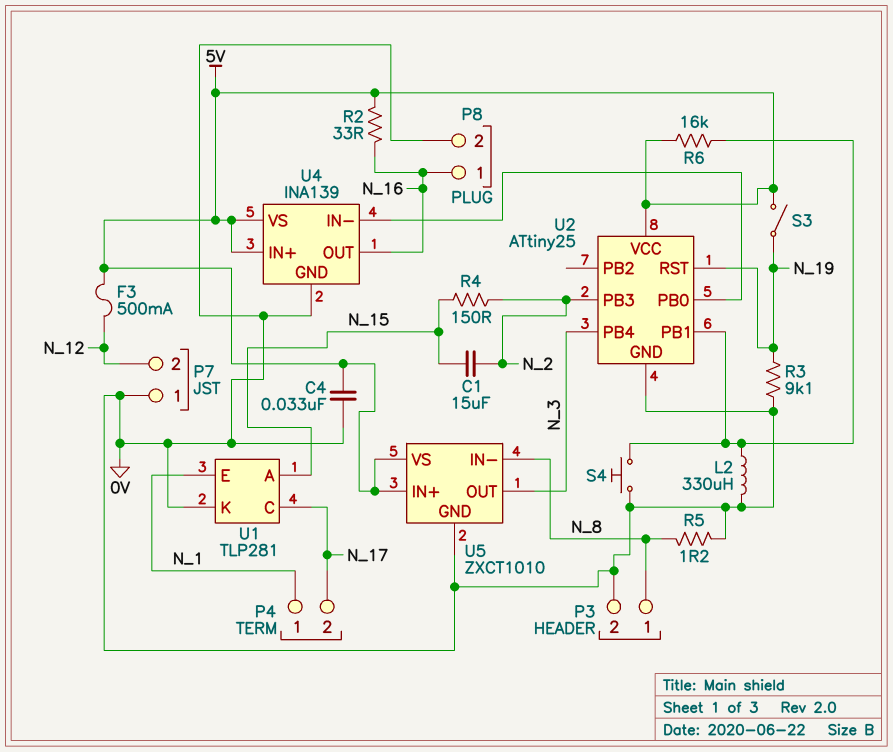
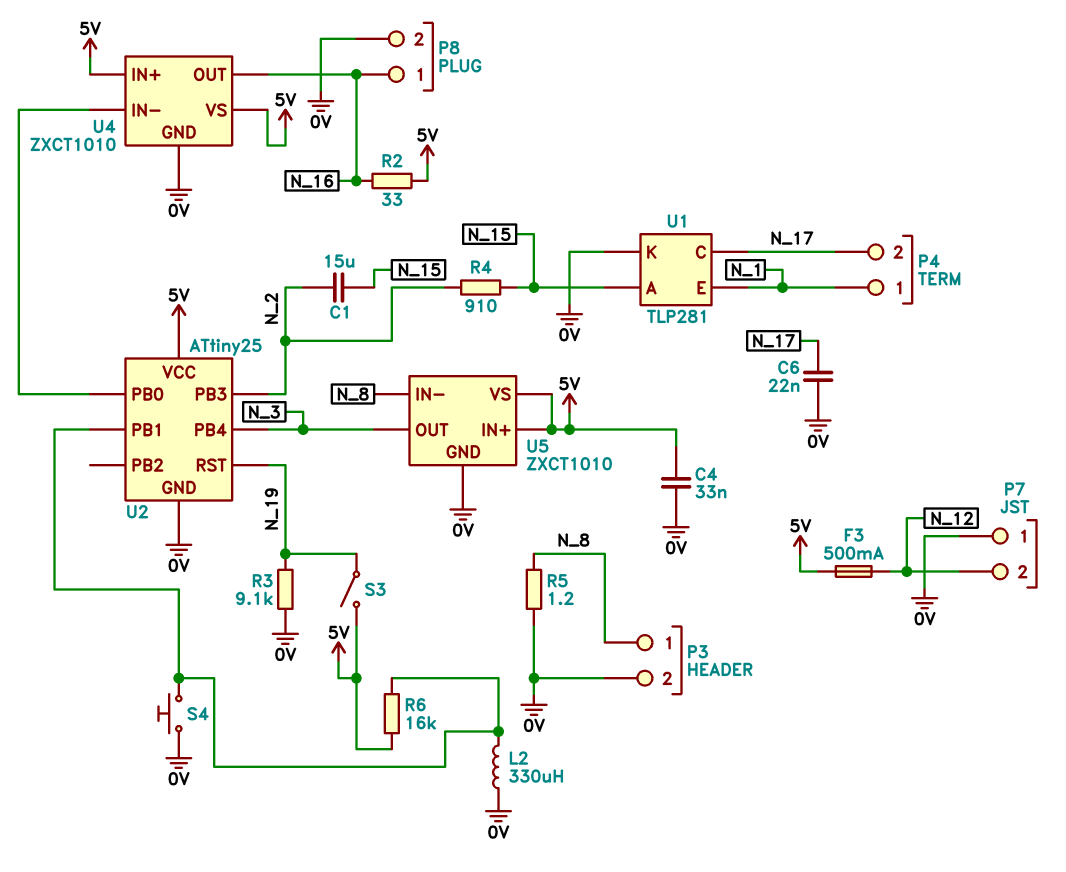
C6: none -> 22nF (0V, N_17)
R4: 150 (N_2, N_15) -> 910 (N_2, N_15)
U4: INA139 -> ZXCT1010

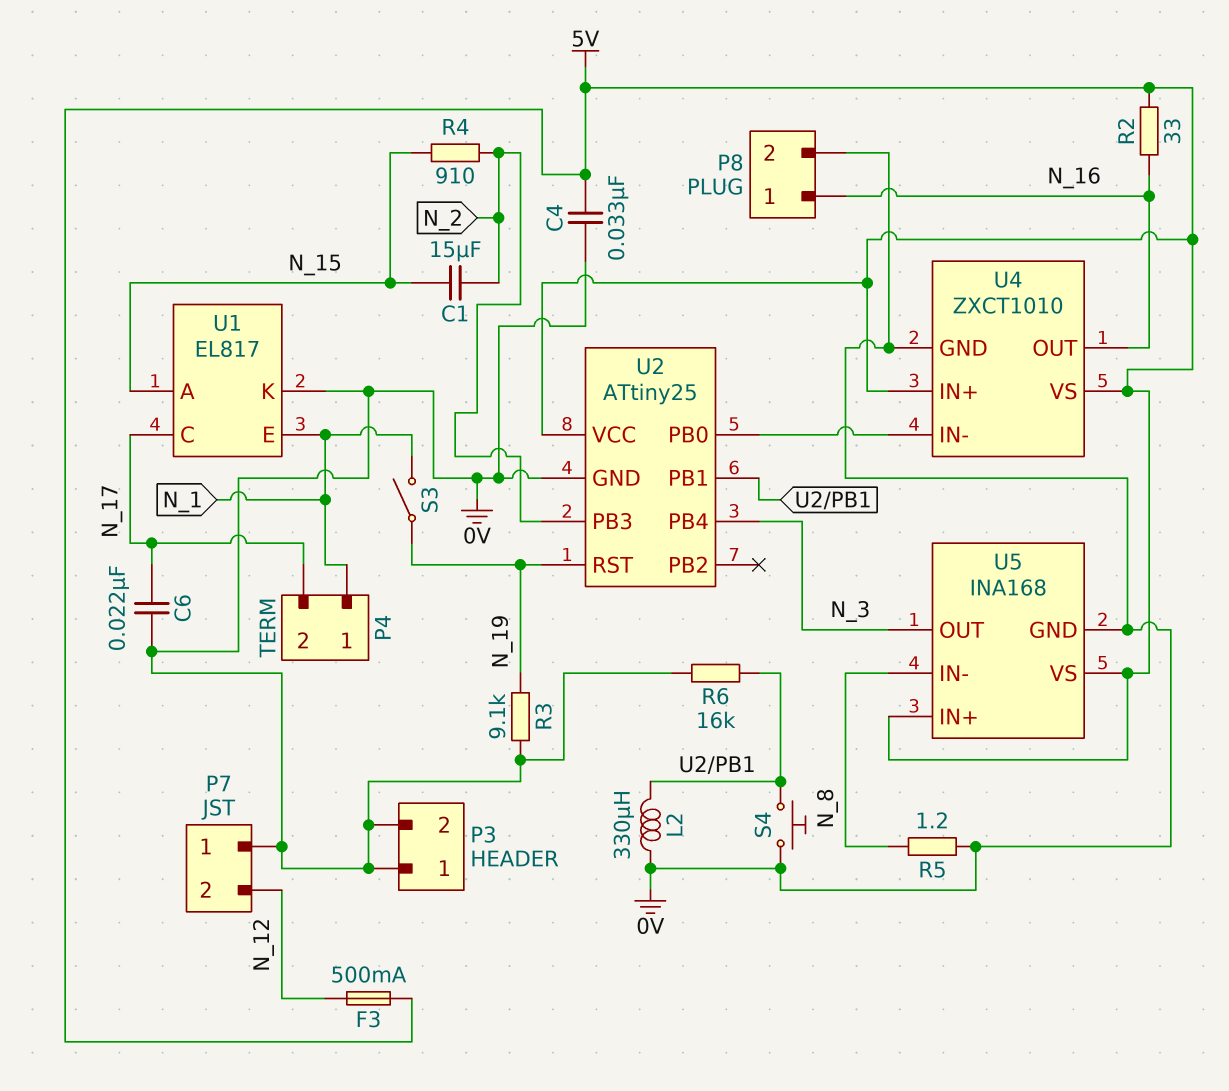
P3 pin 1: N_8 -> 0V
R6: 16k (5V, U2/PB1) -> 16k (0V, U2/PB1)
S3: switch (5V, N_19) -> switch (N_1, N_19)
U1: TLP281 -> EL817
U5: ZXCT1010 -> INA168

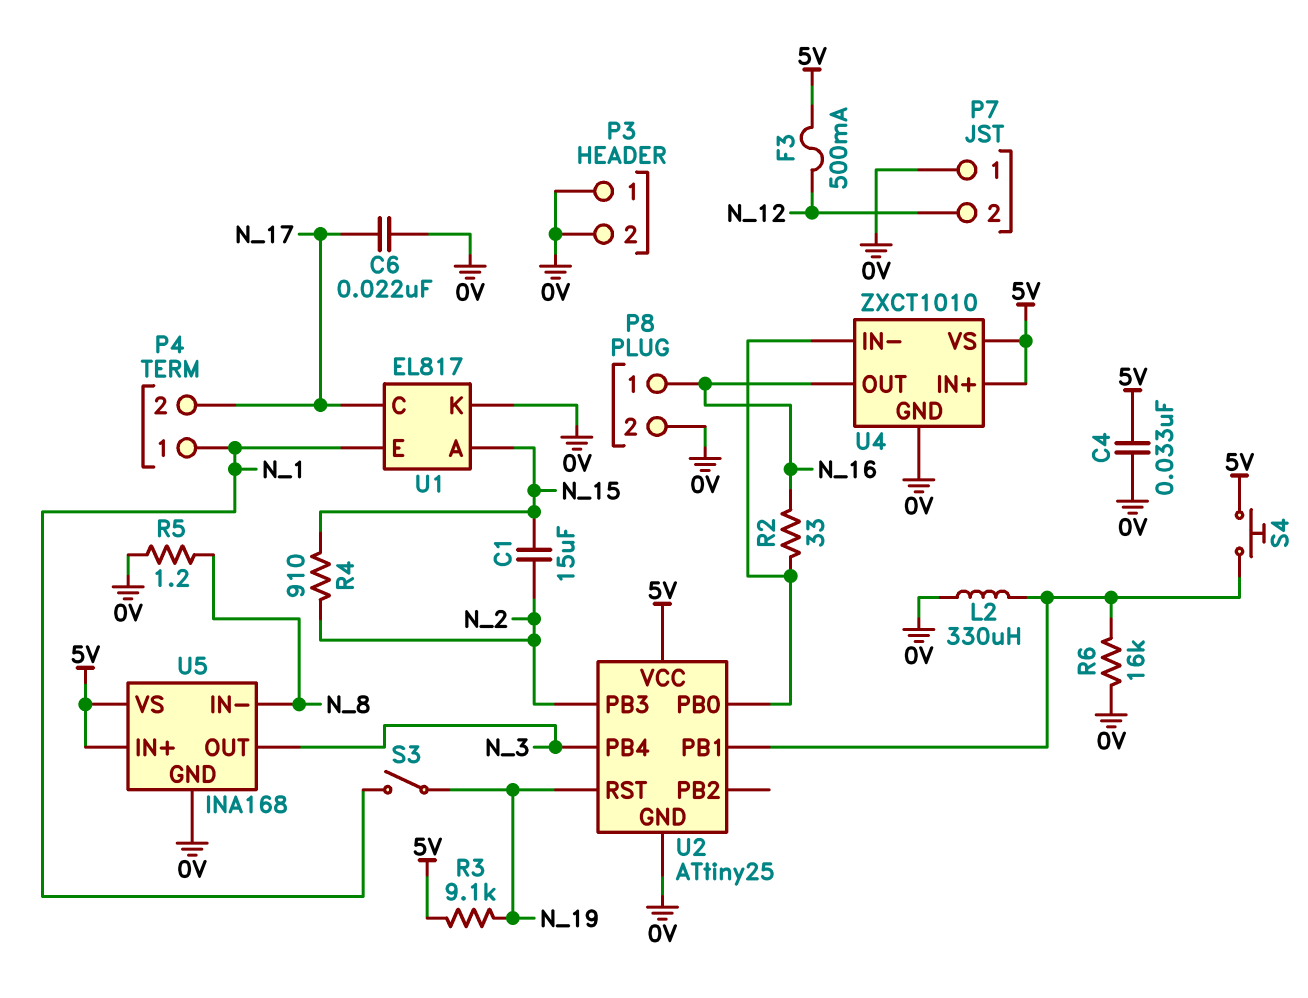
R2: 33 (5V, N_16) -> 33 (N_16, U2/PB0)
R3: 9.1k (0V, N_19) -> 9.1k (5V, N_19)
S4: button (0V, U2/PB1) -> button (5V, U2/PB1)

